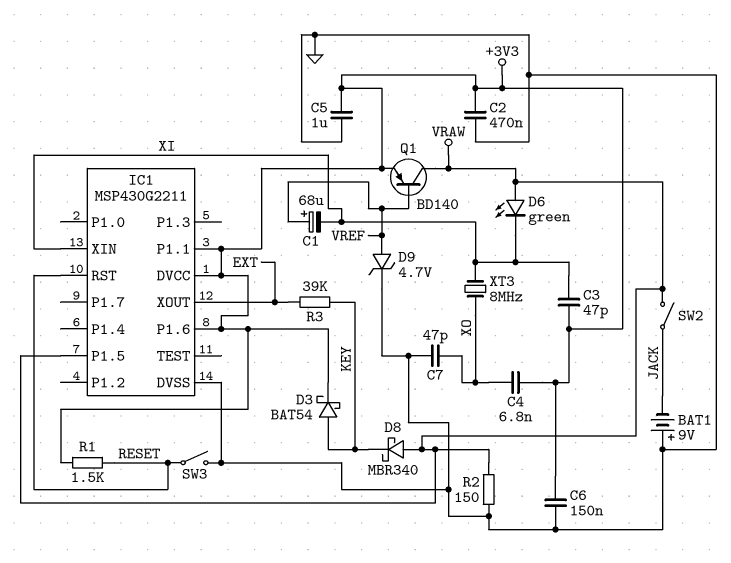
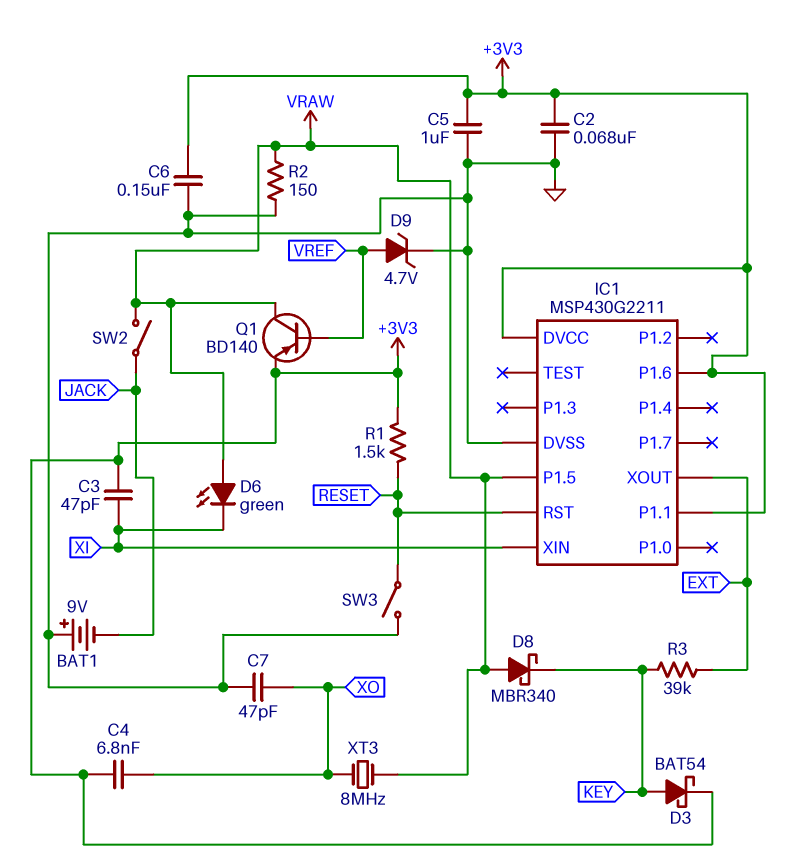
C1: 68uF (plus VREF, minus XI) -> none
C2: 470nF (+3V3, GND) -> 68nF (+3V3, GND)
XT3: 8MHz (XI, XO) -> 8MHz (VRAW, XO)

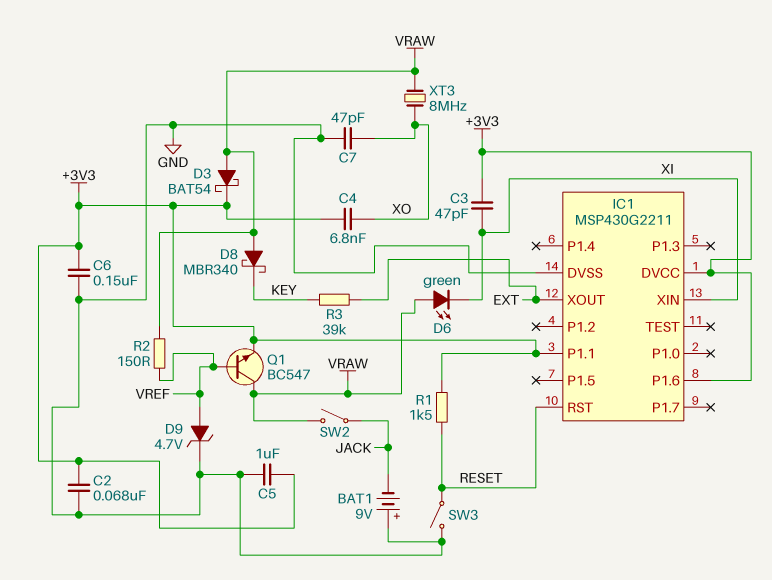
D3: schottky BAT54 (A KEY, K +3V3) -> schottky BAT54 (A VRAW, K +3V3)
IC1 pin P1.5: VRAW -> none
Q1: PNP BD140 (B VREF, C VRAW, E +3V3) -> NPN BC547 (B VREF, C VRAW, E +3V3)
R2: 150 (GND, VRAW) -> 150 (VRAW, VREF)

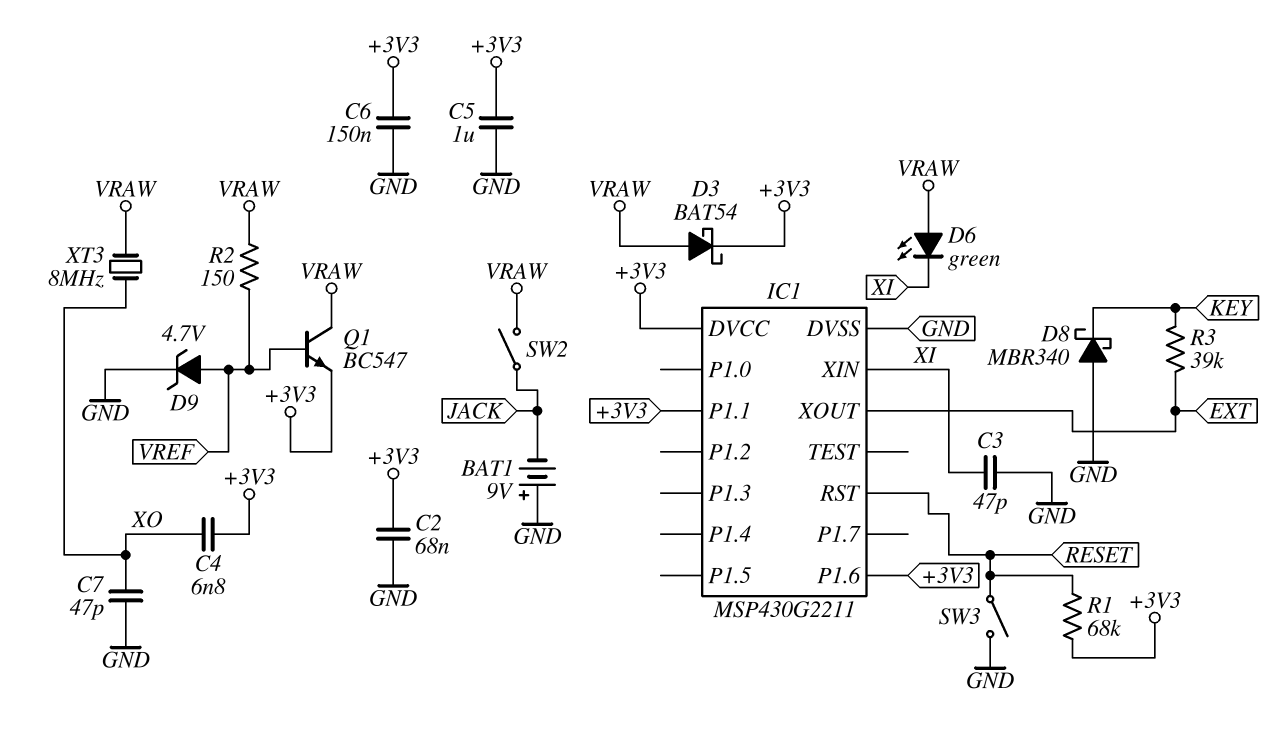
C3: 47pF (+3V3, XI) -> 47pF (GND, XI)
D8: schottky MBR340 (A VRAW, K KEY) -> schottky MBR340 (A GND, K KEY)
R1: 1.5k (+3V3, RESET) -> 68k (+3V3, RESET)

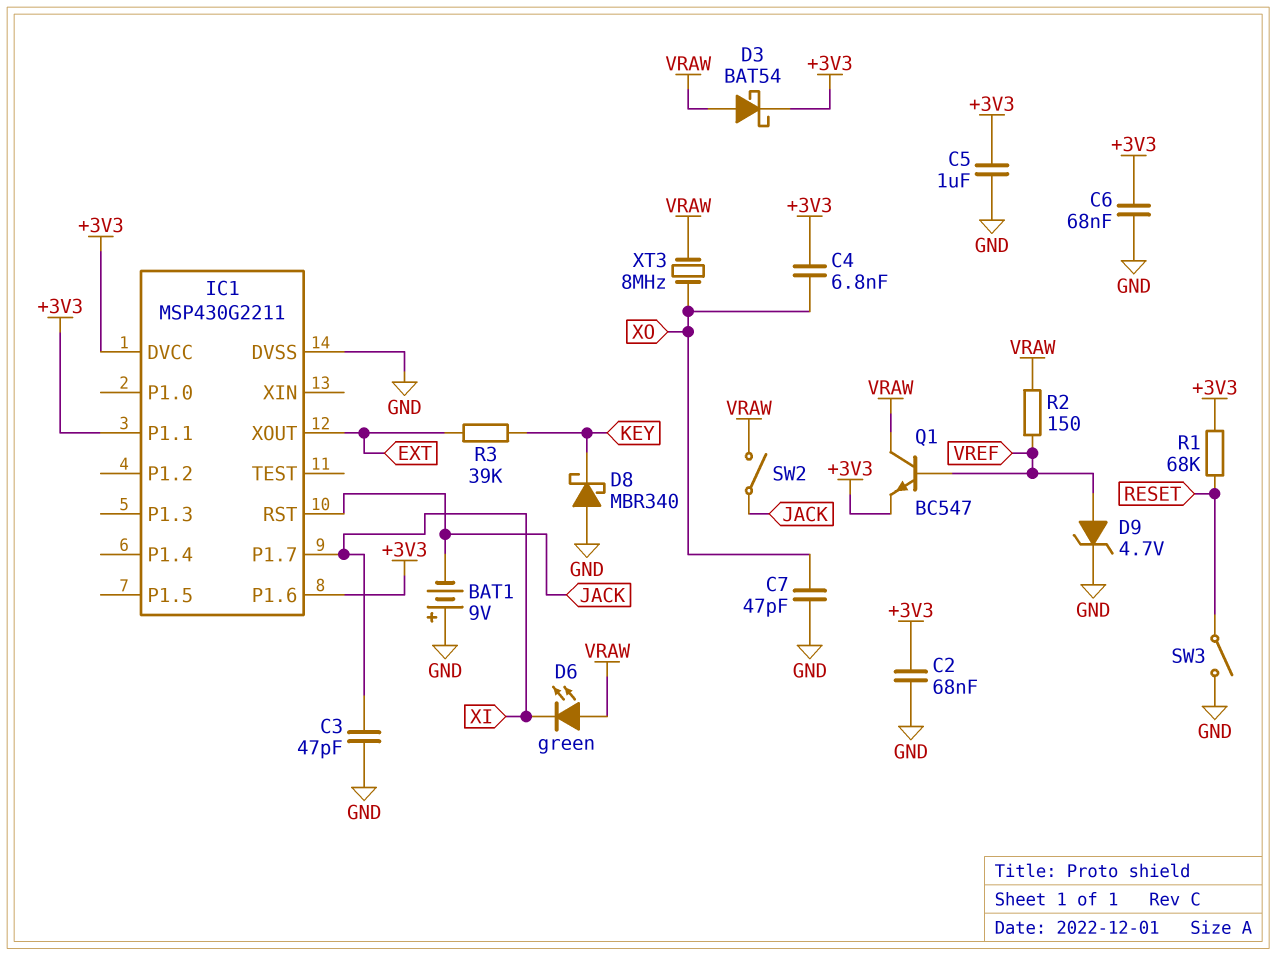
C6: 150nF (+3V3, GND) -> 68nF (+3V3, GND)
IC1 pin P1.7: none -> XI
IC1 pin RST: RESET -> JACK
IC1 pin XIN: XI -> none

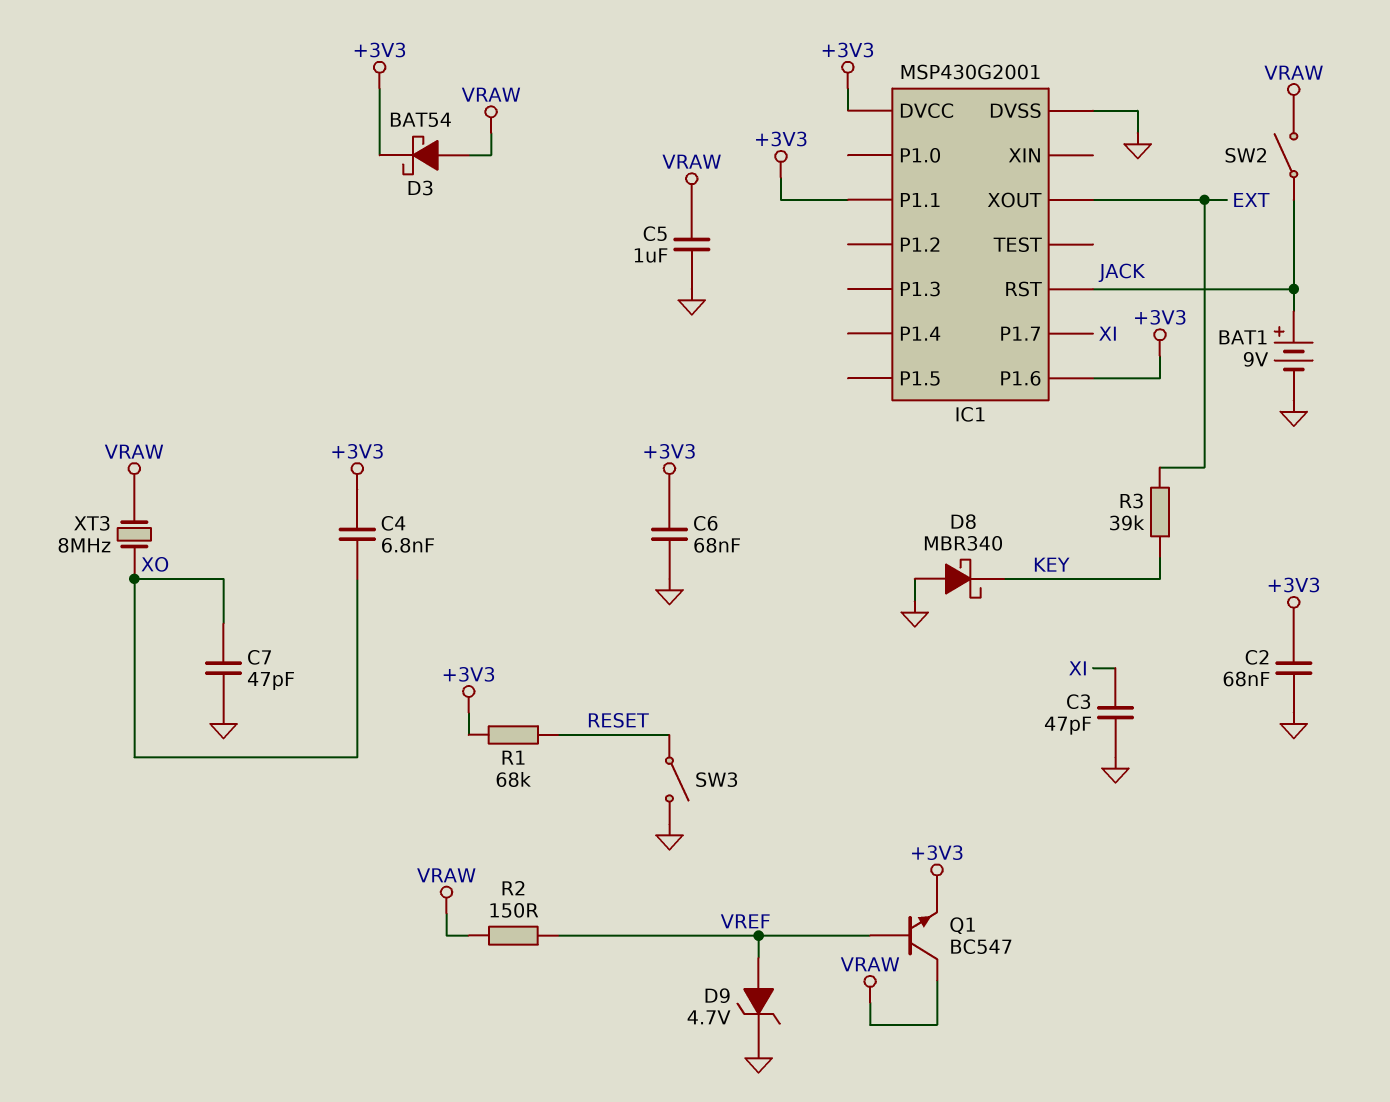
BAT1: 9V (plus GND, minus JACK) -> 9V (plus JACK, minus GND)
C5: 1uF (+3V3, GND) -> 1uF (GND, VRAW)
D6: LED green (A VRAW, K XI) -> none
IC1: MSP430G2211 -> MSP430G2001

